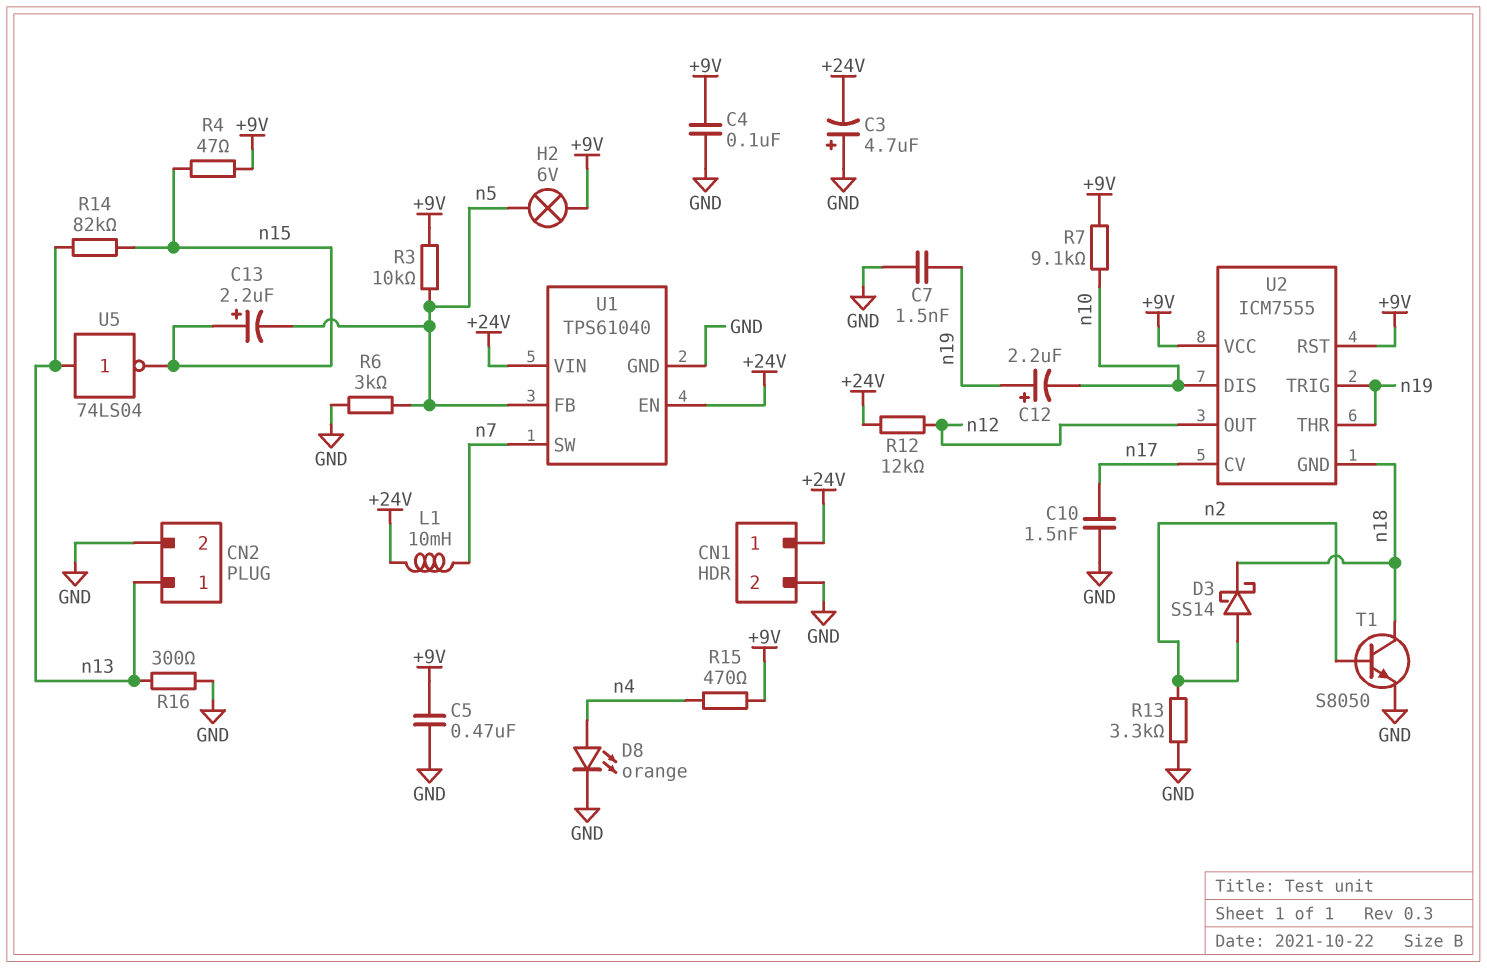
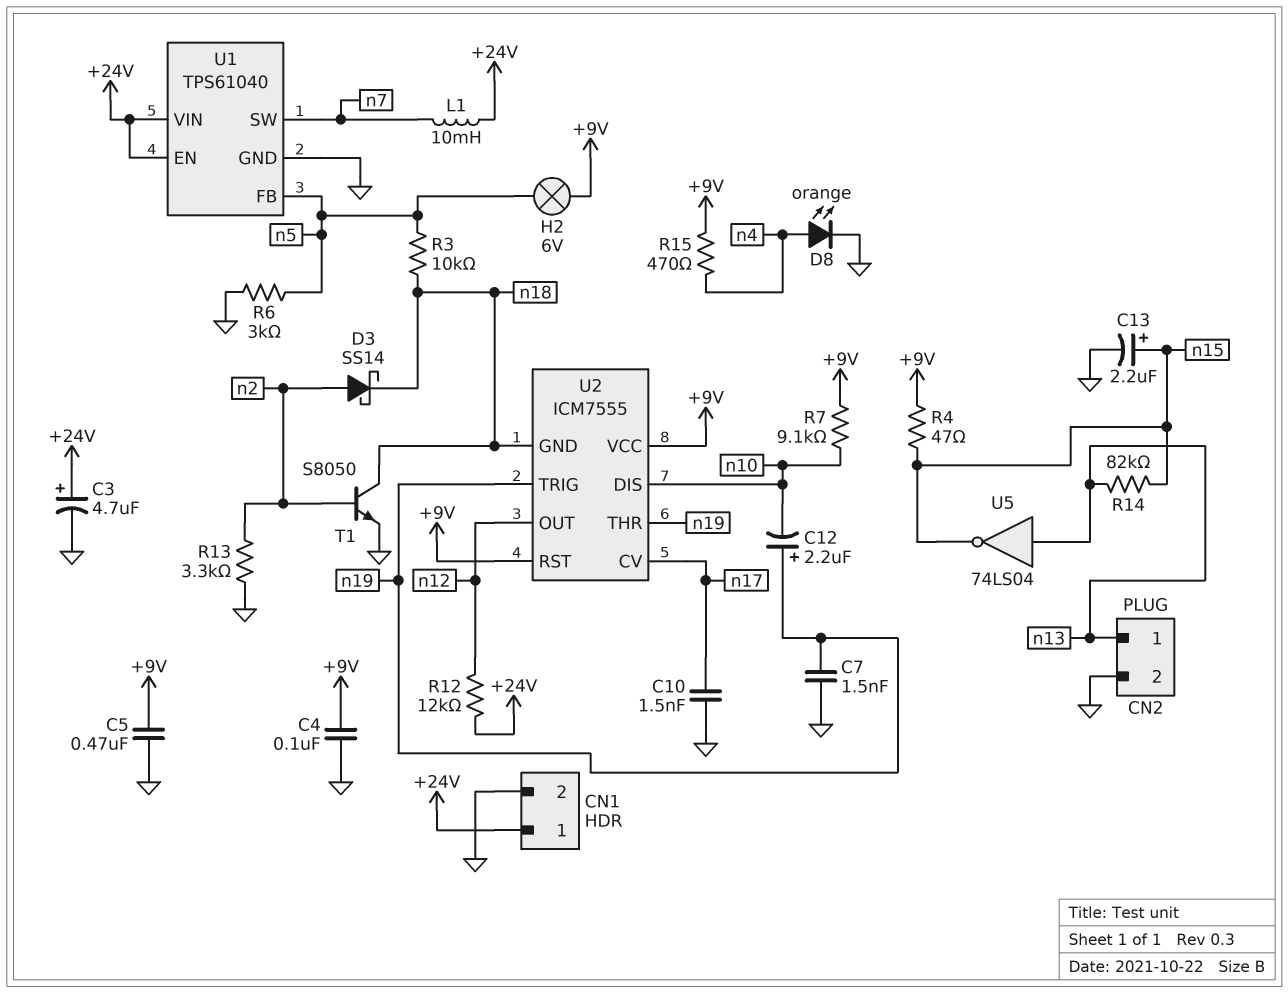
C3: 4.7uF (plus GND, minus +24V) -> 4.7uF (plus +24V, minus GND)
C13: 2.2uF (plus n15, minus n5) -> 2.2uF (plus n15, minus GND)
R3: 10k (+9V, n5) -> 10k (n5, n18)
R16: 300 (GND, n13) -> none

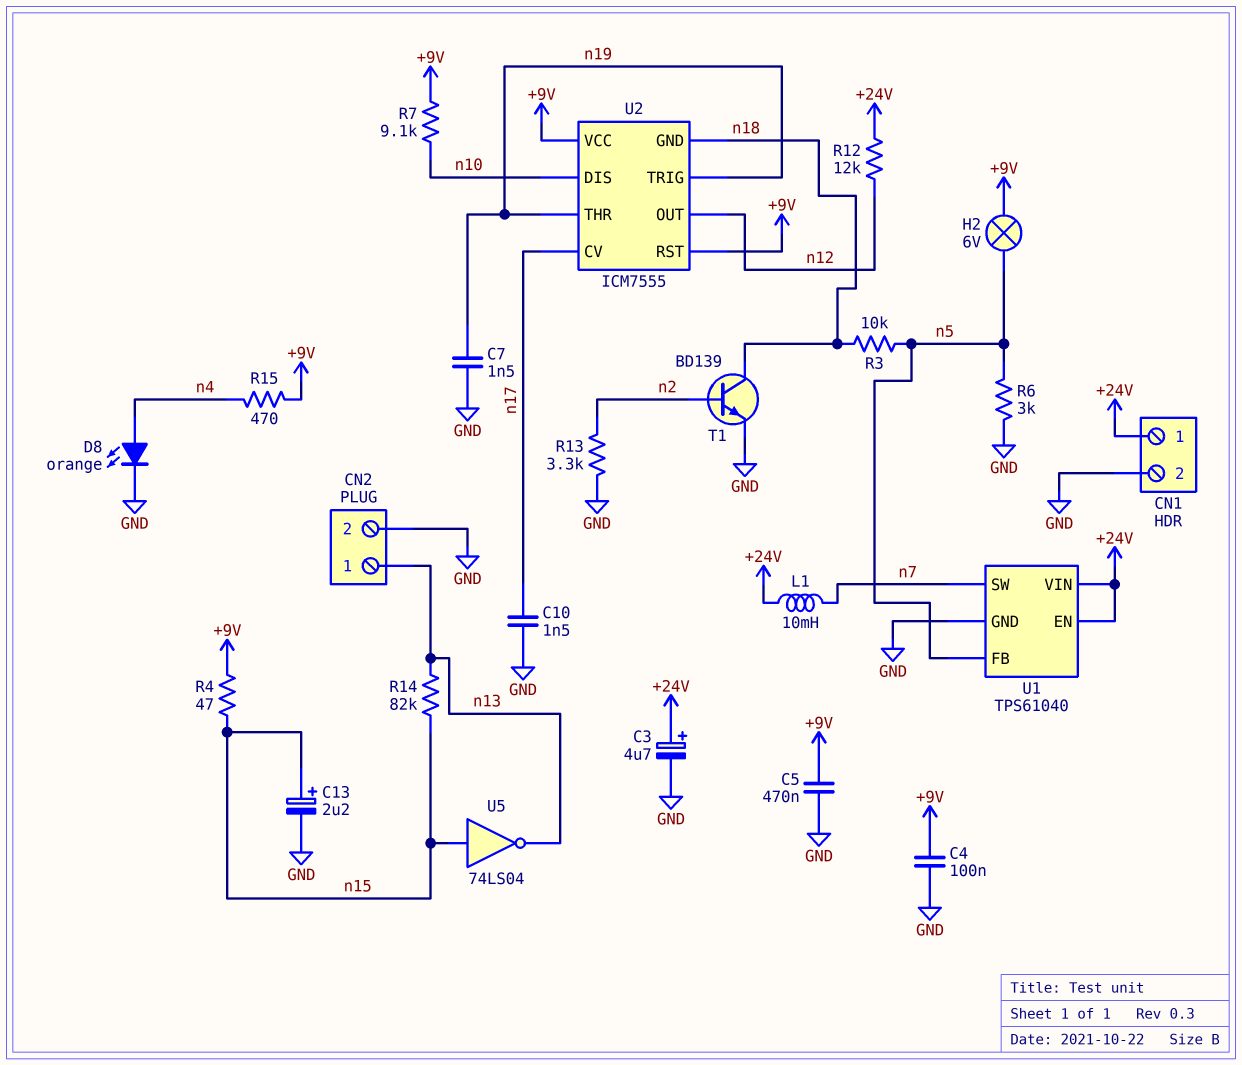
C12: 2.2uF (plus n19, minus n10) -> none
D3: schottky SS14 (A n2, K n18) -> none
T1: NPN S8050 (B n2, C n18, E GND) -> NPN BD139 (B n2, C n18, E GND)
U5: NOT 74LS04 (in n13, out n15) -> NOT 74LS04 (in n15, out n13)

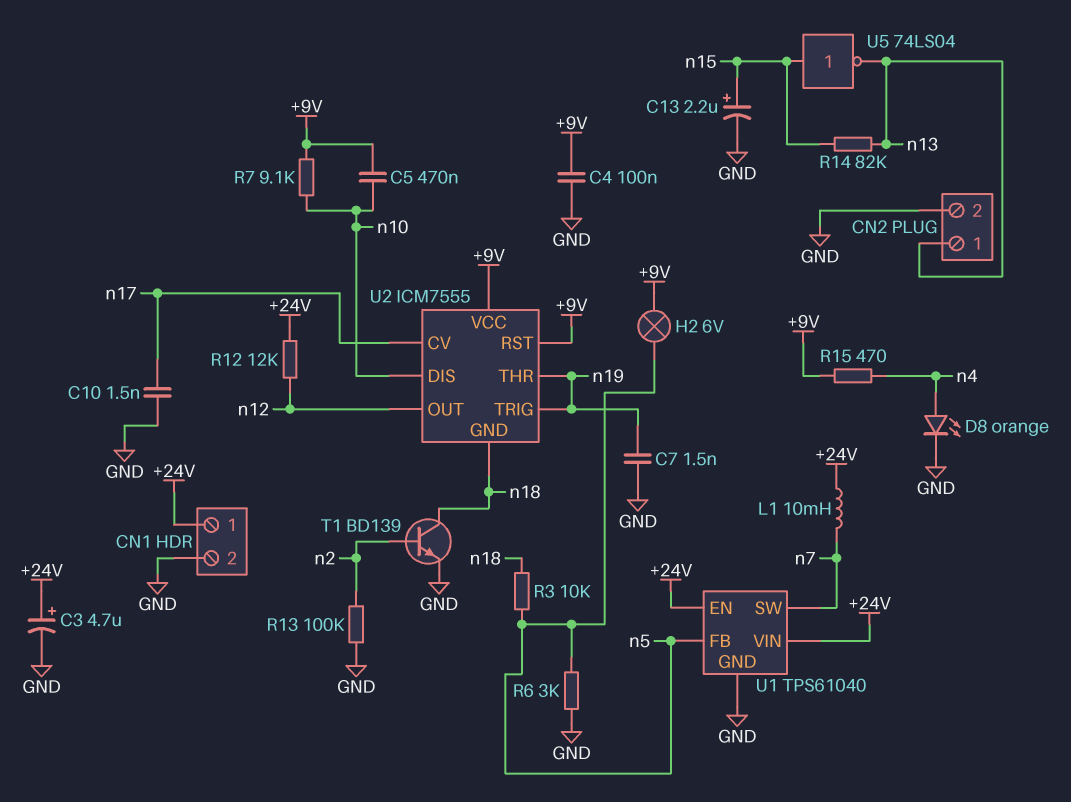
C5: 470nF (+9V, GND) -> 470nF (+9V, n10)
R4: 47 (+9V, n15) -> none
R13: 3.3k (GND, n2) -> 100k (GND, n2)

